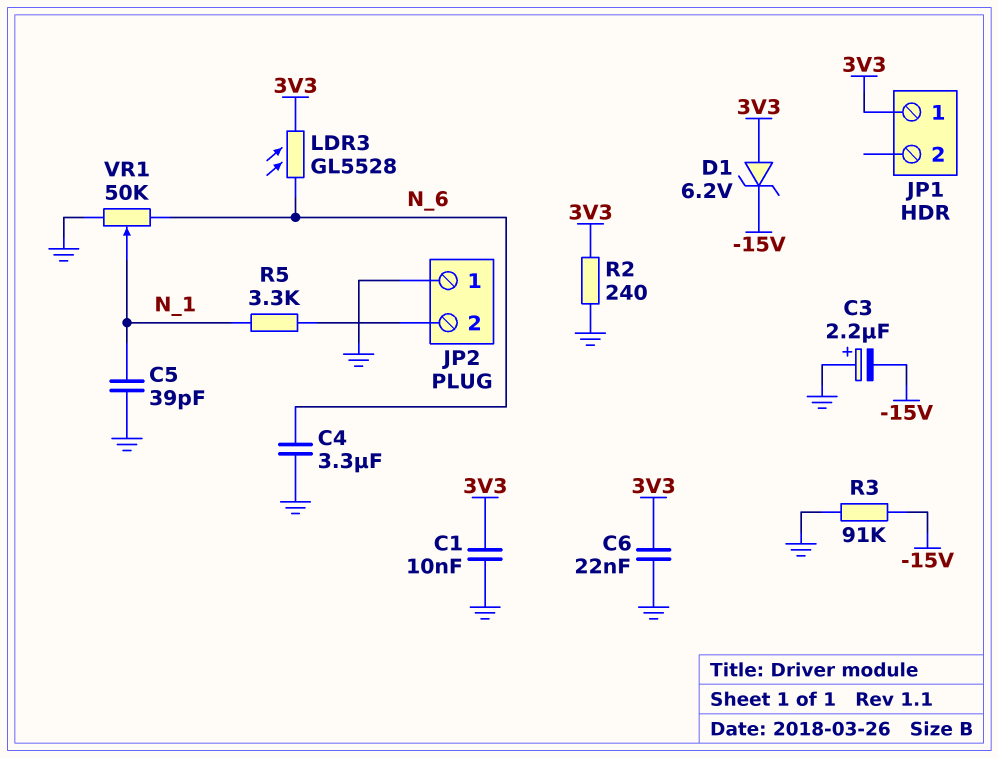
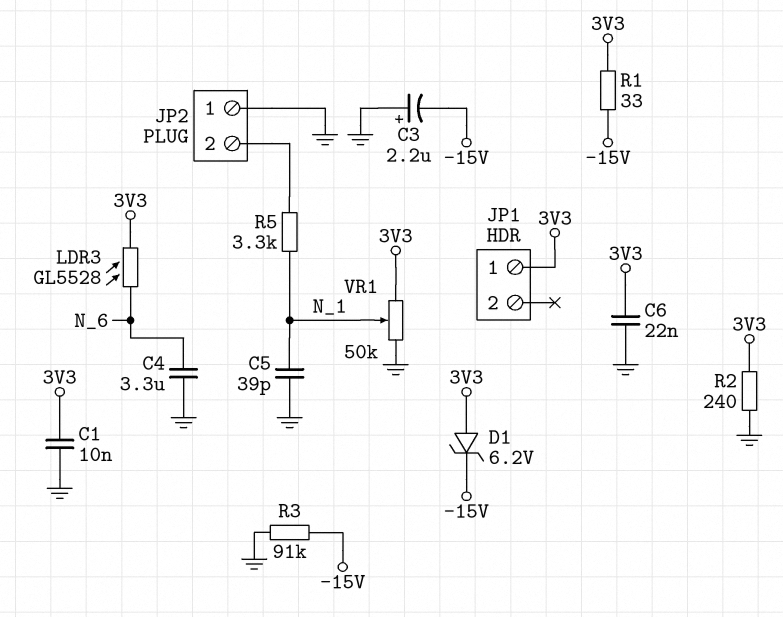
R1: none -> 33 (-15V, 3V3)
VR1: 50k (GND, N_6, wiper N_1) -> 50k (3V3, GND, wiper N_1)

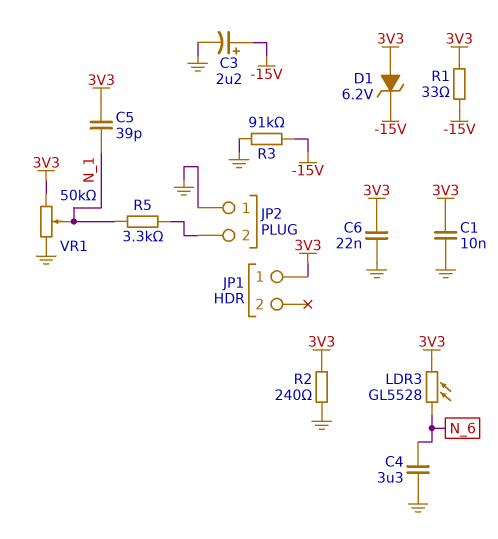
C3: 2.2uF (plus GND, minus -15V) -> 2.2uF (plus -15V, minus GND)
C5: 39pF (GND, N_1) -> 39pF (3V3, N_1)

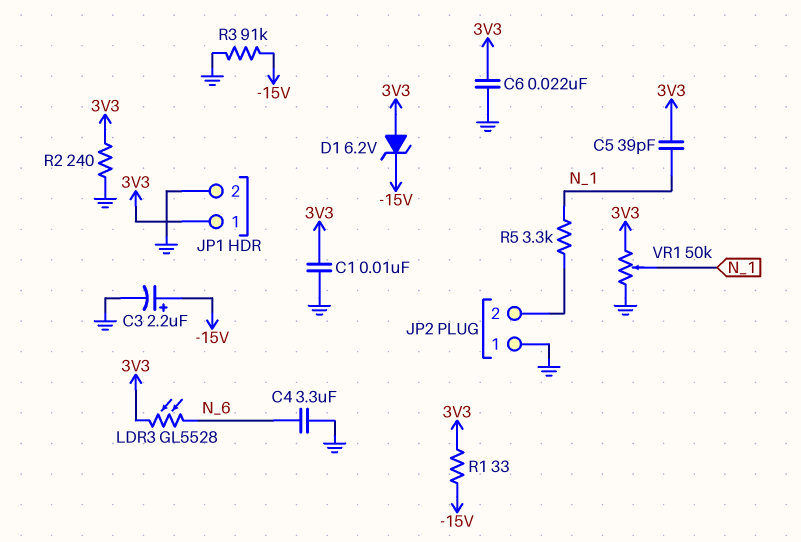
JP1 pin 2: none -> GND

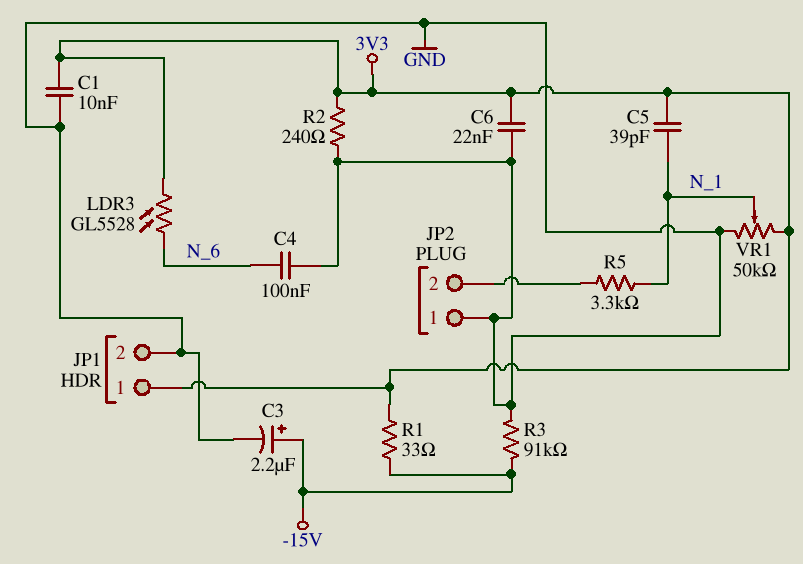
C4: 3.3uF (GND, N_6) -> 100nF (GND, N_6)
D1: zener 6.2V (A 3V3, K -15V) -> none

